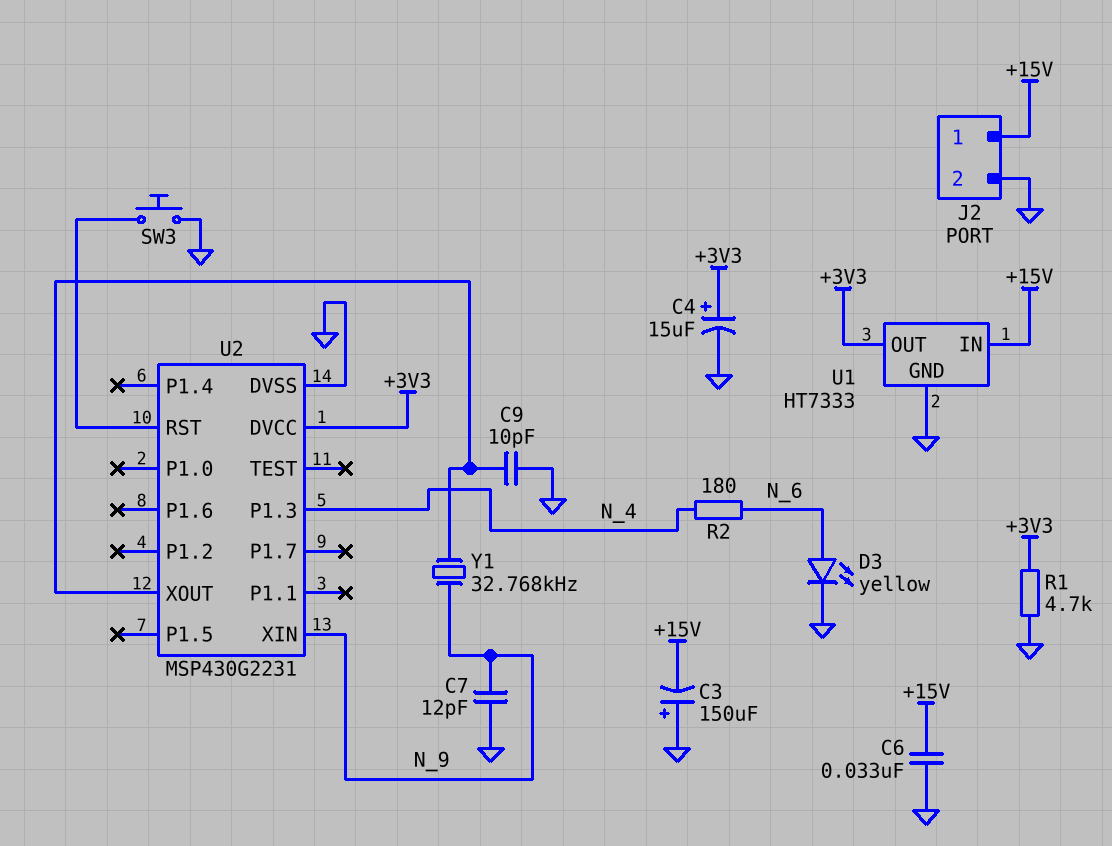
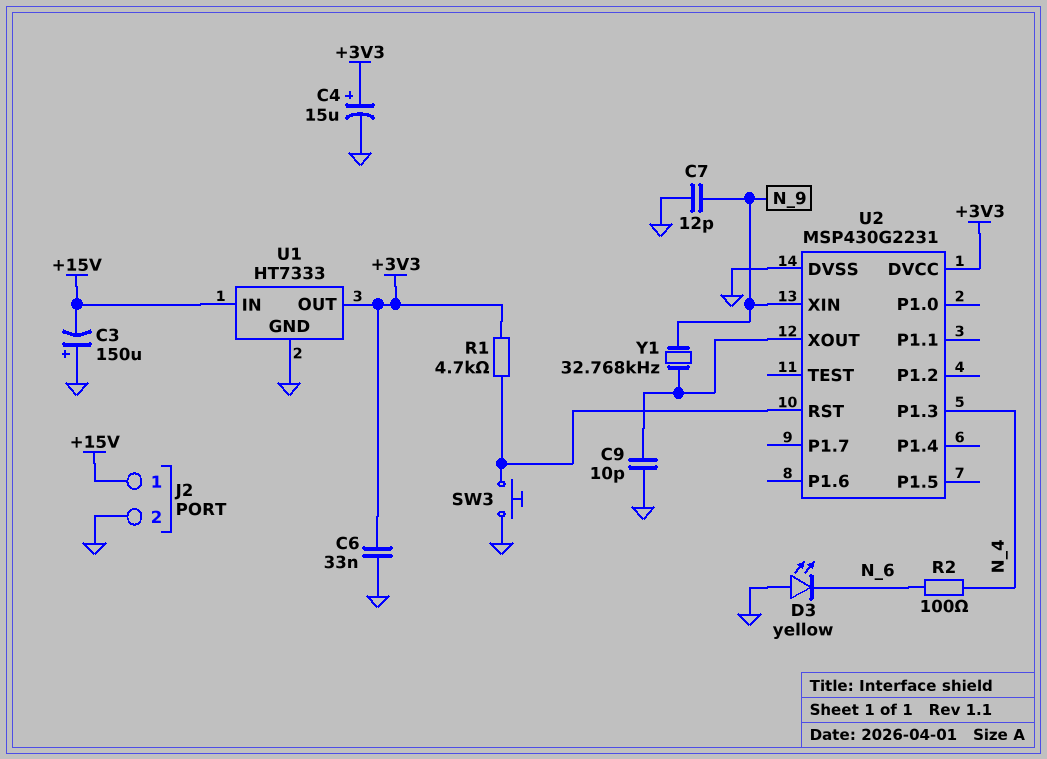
C6: 33nF (+15V, GND) -> 33nF (+3V3, GND)
D3: LED yellow (A N_6, K GND) -> LED yellow (A GND, K N_6)
R1: 4.7k (+3V3, GND) -> 4.7k (+3V3, U2/RST)
R2: 180 (N_4, N_6) -> 100 (N_4, N_6)

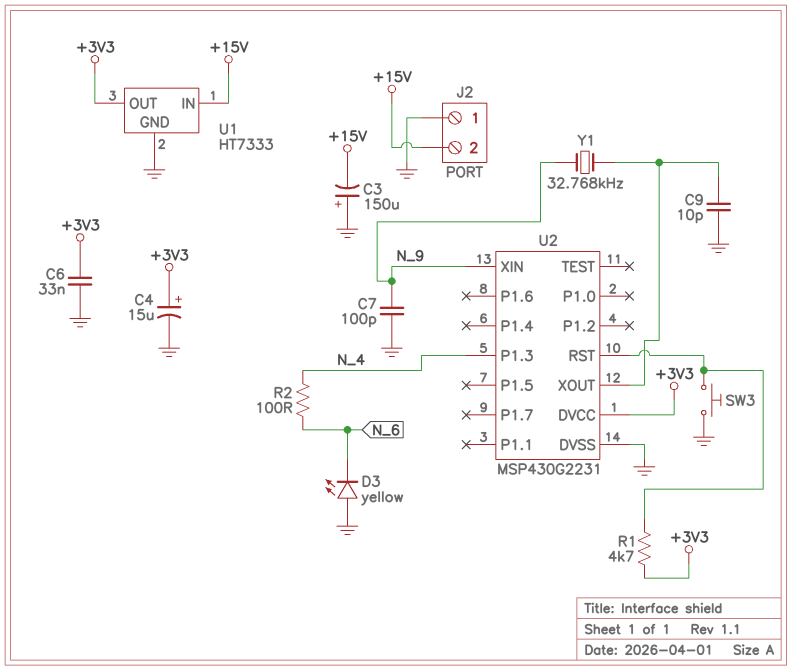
C7: 12pF (GND, N_9) -> 100pF (GND, N_9)
J2 pin 1: +15V -> GND
J2 pin 2: GND -> +15V

